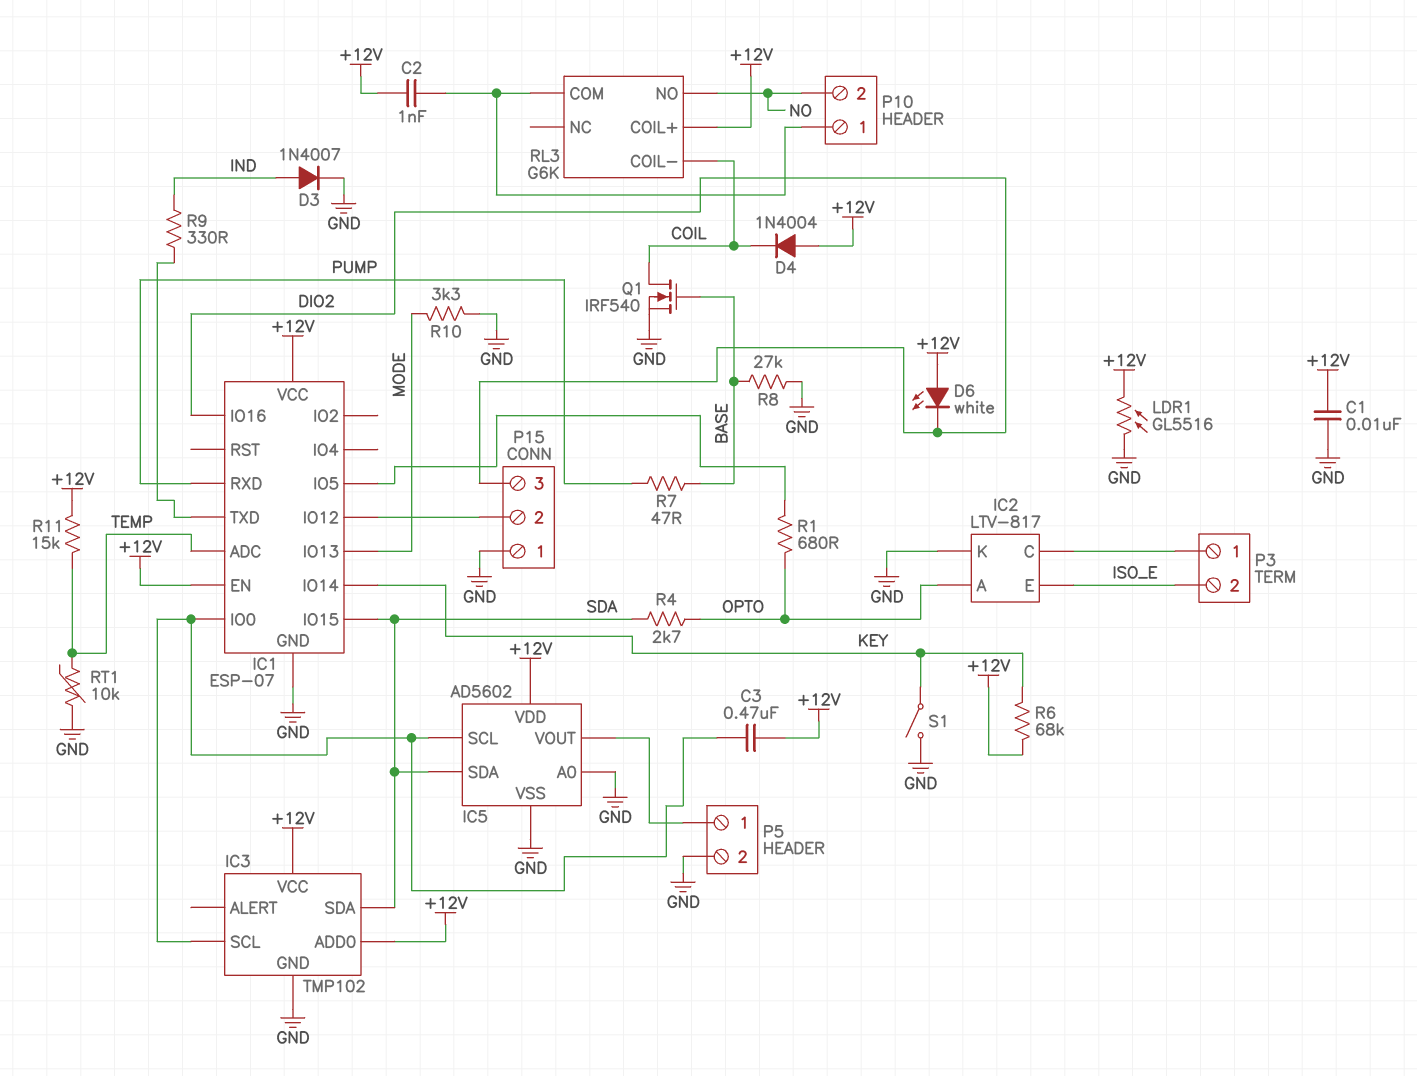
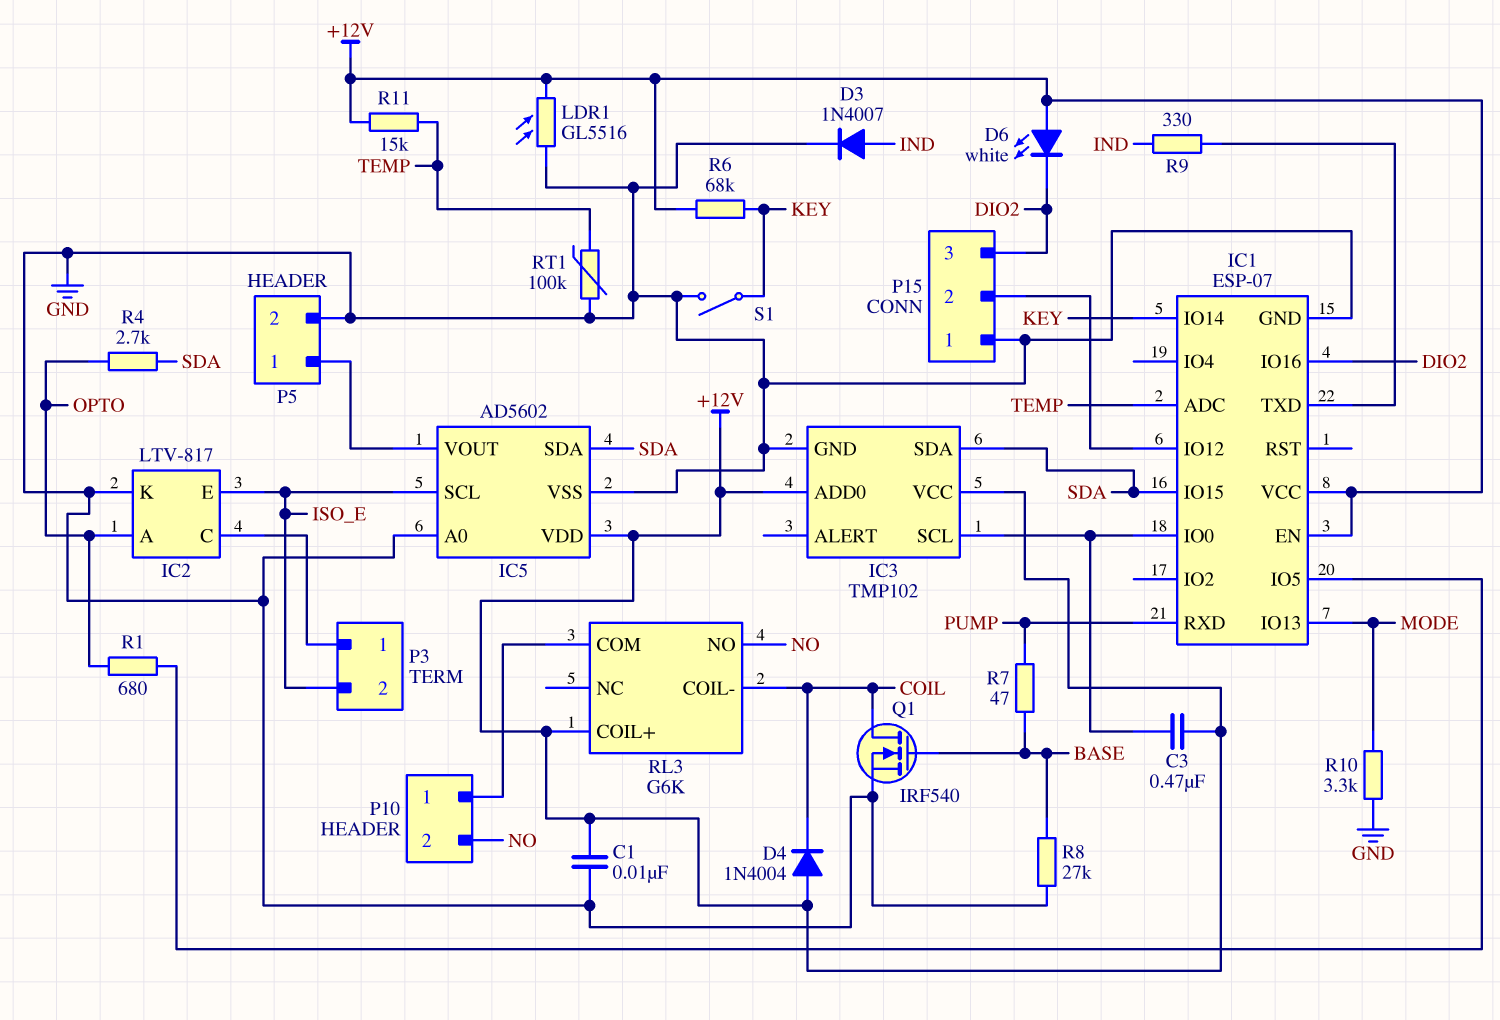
C2: 1nF (+12V, P10/1) -> none
IC5 pin SCL: IC1/IO0 -> ISO_E
RT1: 10k (GND, TEMP) -> 100k (GND, TEMP)

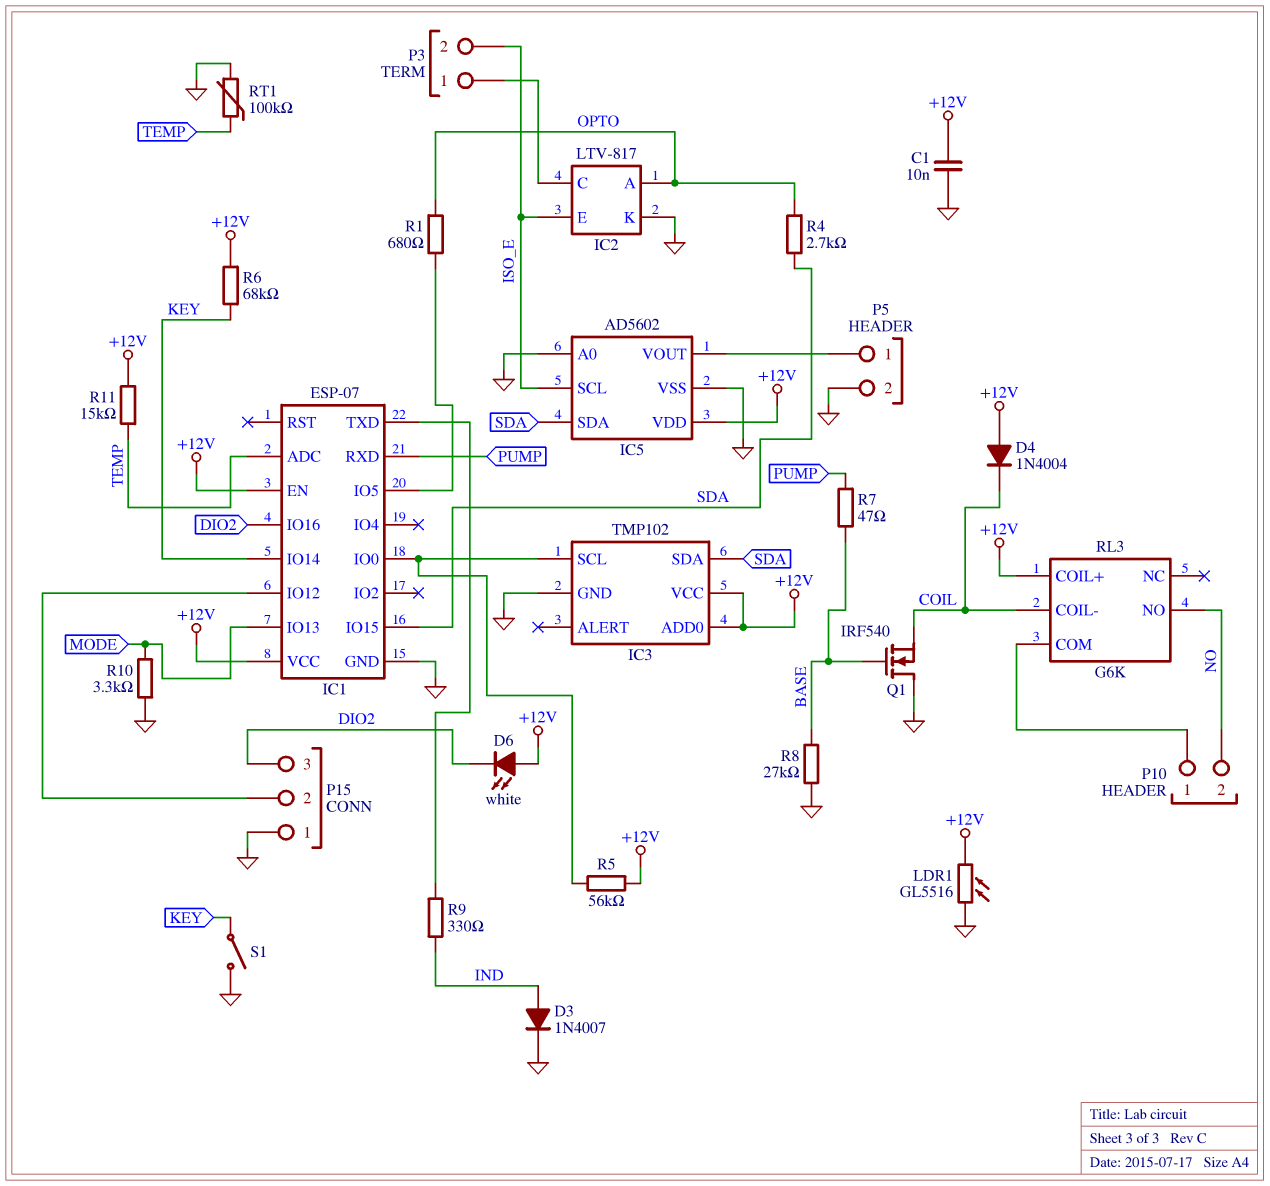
C3: 470nF (+12V, IC1/IO0) -> none
Q1: NMOS IRF540 (G BASE, D COIL, S GND) -> NMOS IRF540 (G BASE, D GND, S COIL)
R5: none -> 56k (+12V, IC1/IO0)

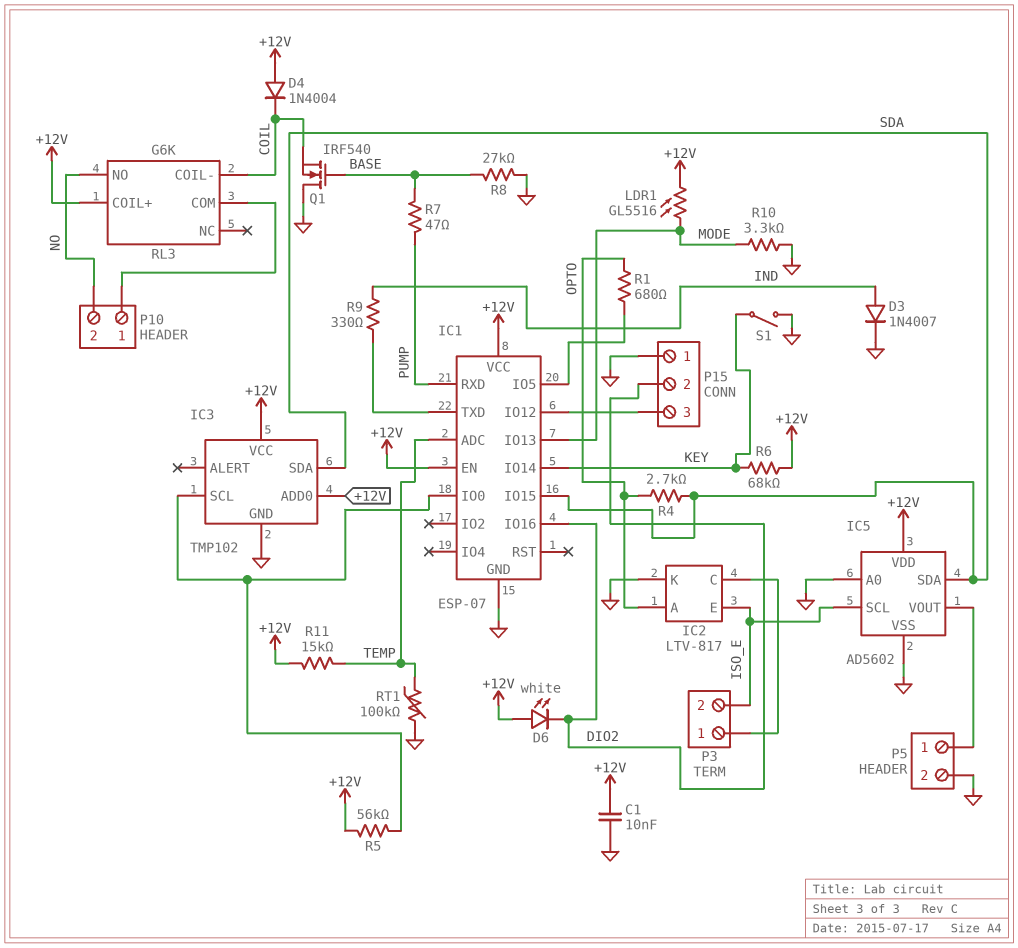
LDR1: GL5516 (+12V, GND) -> GL5516 (+12V, MODE)
P15 pin 2: IC1/IO12 -> DIO2
P15 pin 3: DIO2 -> IC1/IO12

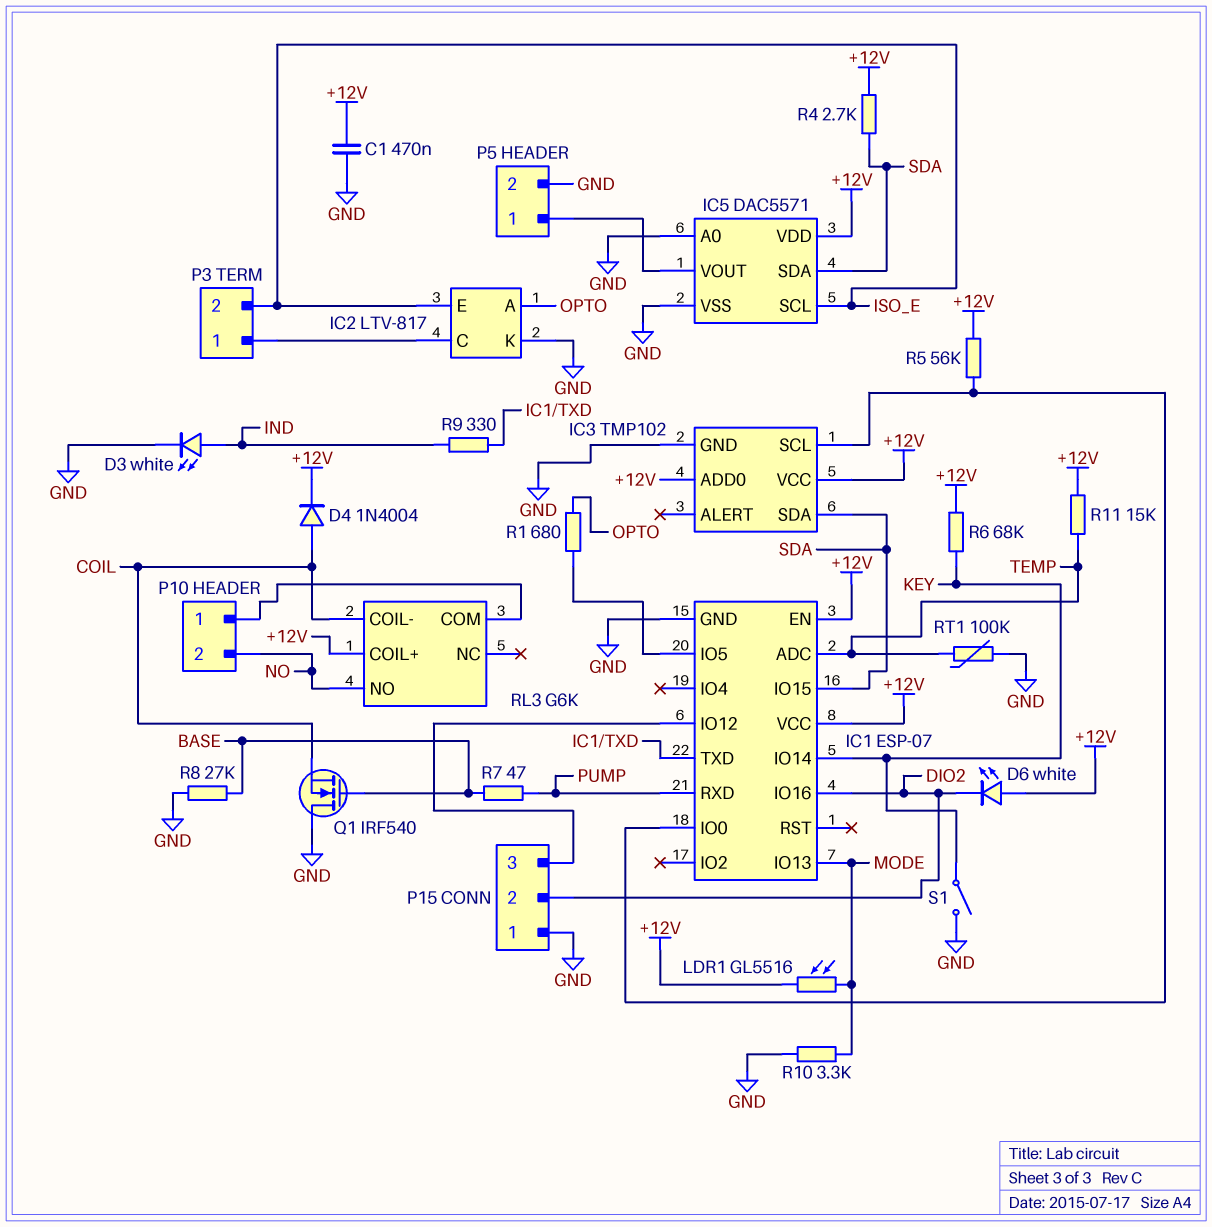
C1: 10nF (+12V, GND) -> 470nF (+12V, GND)
D3: diode 1N4007 (A IND, K GND) -> LED white (A IND, K GND)
D4: diode 1N4004 (A +12V, K COIL) -> diode 1N4004 (A COIL, K +12V)
IC5: AD5602 -> DAC5571
R4: 2.7k (OPTO, SDA) -> 2.7k (+12V, SDA)

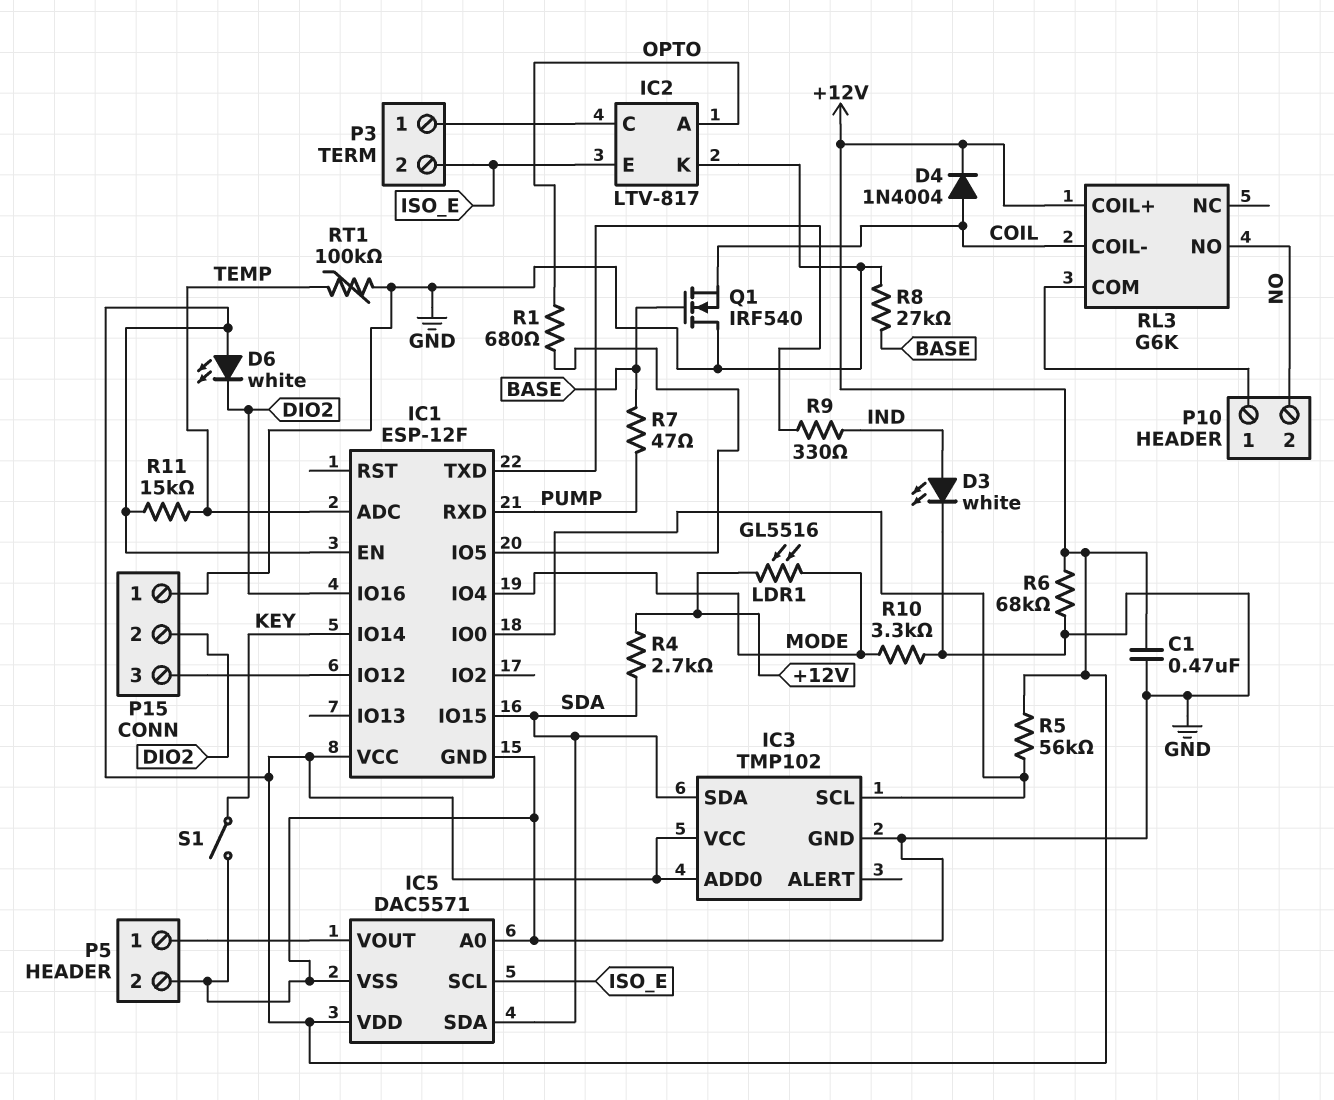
IC1: ESP-07 -> ESP-12F
IC1 pin IO4: none -> MODE
IC1 pin IO13: MODE -> none
R6: 68k (+12V, KEY) -> 68k (+12V, GND)

